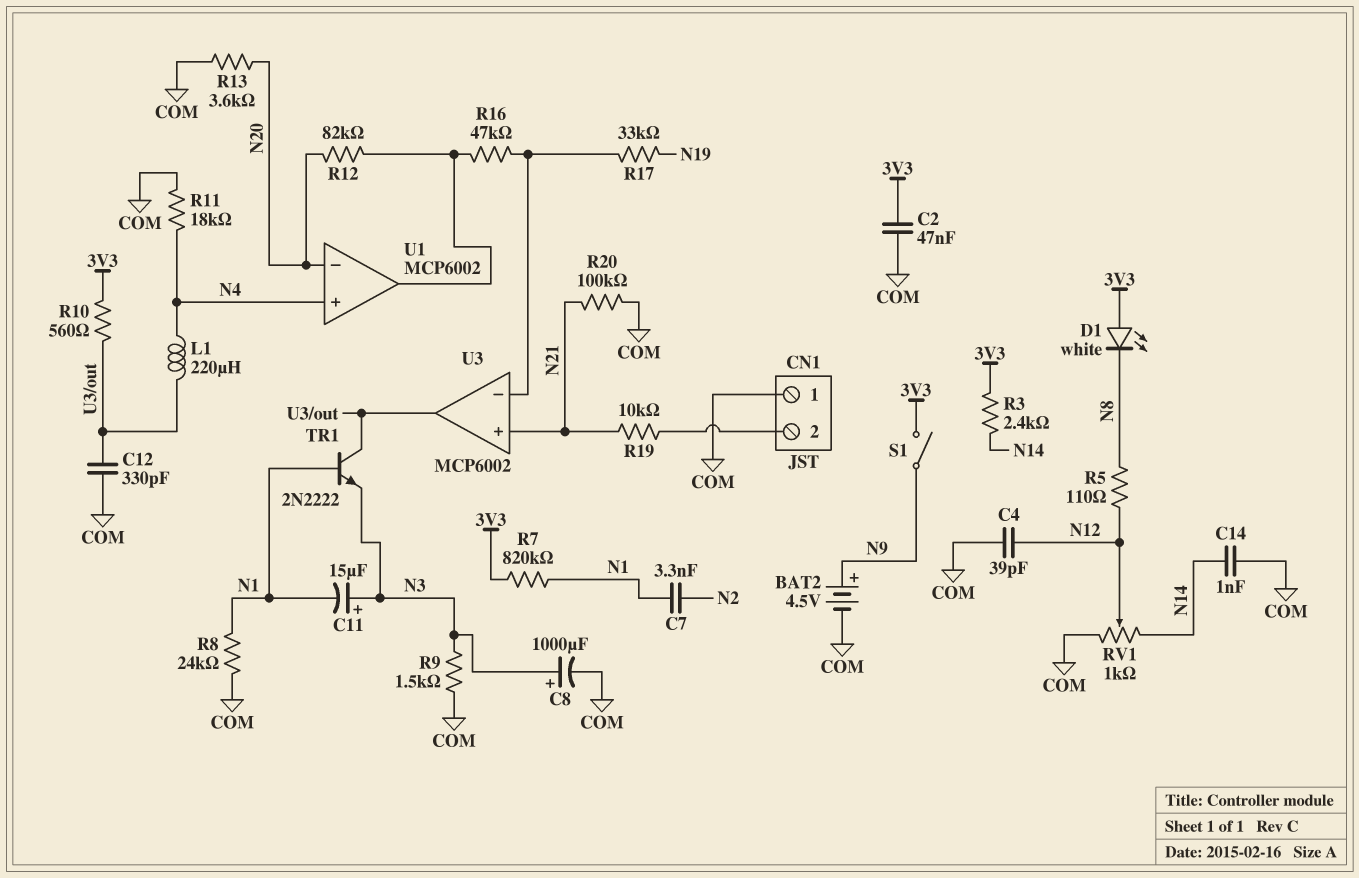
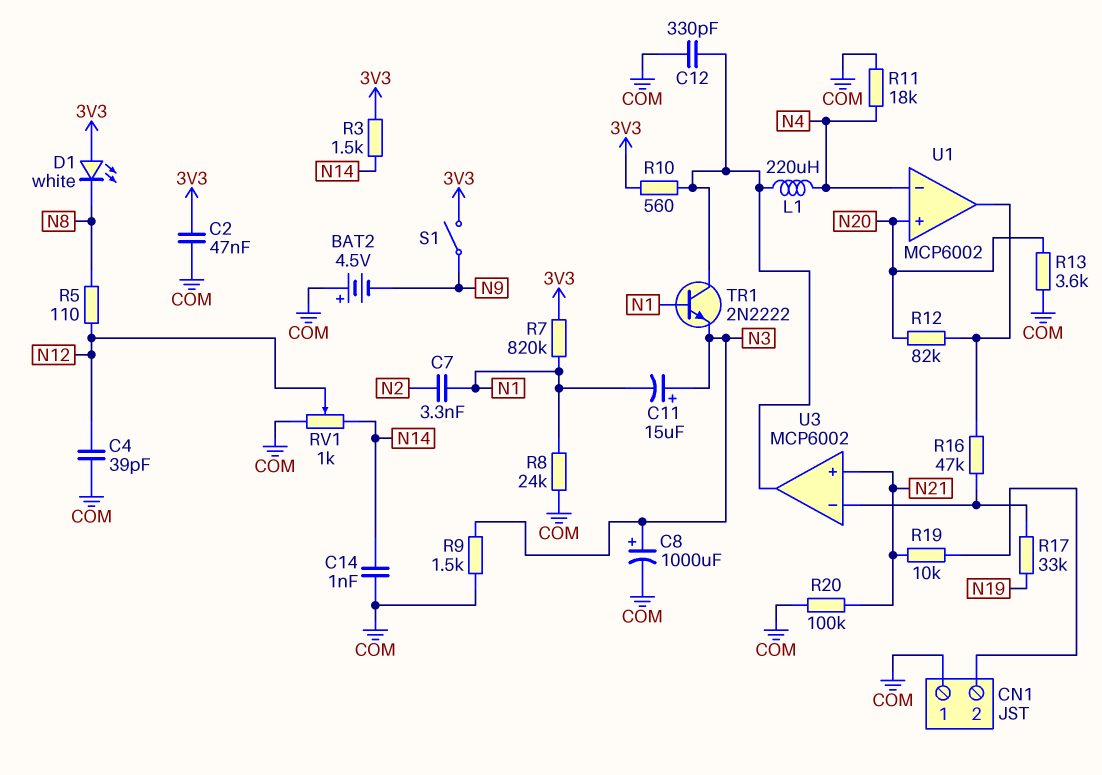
BAT2: 4.5V (plus N9, minus COM) -> 4.5V (plus COM, minus N9)
R3: 2.4k (3V3, N14) -> 1.5k (3V3, N14)
U1 pin in+: N4 -> N20
U1 pin in-: N20 -> N4

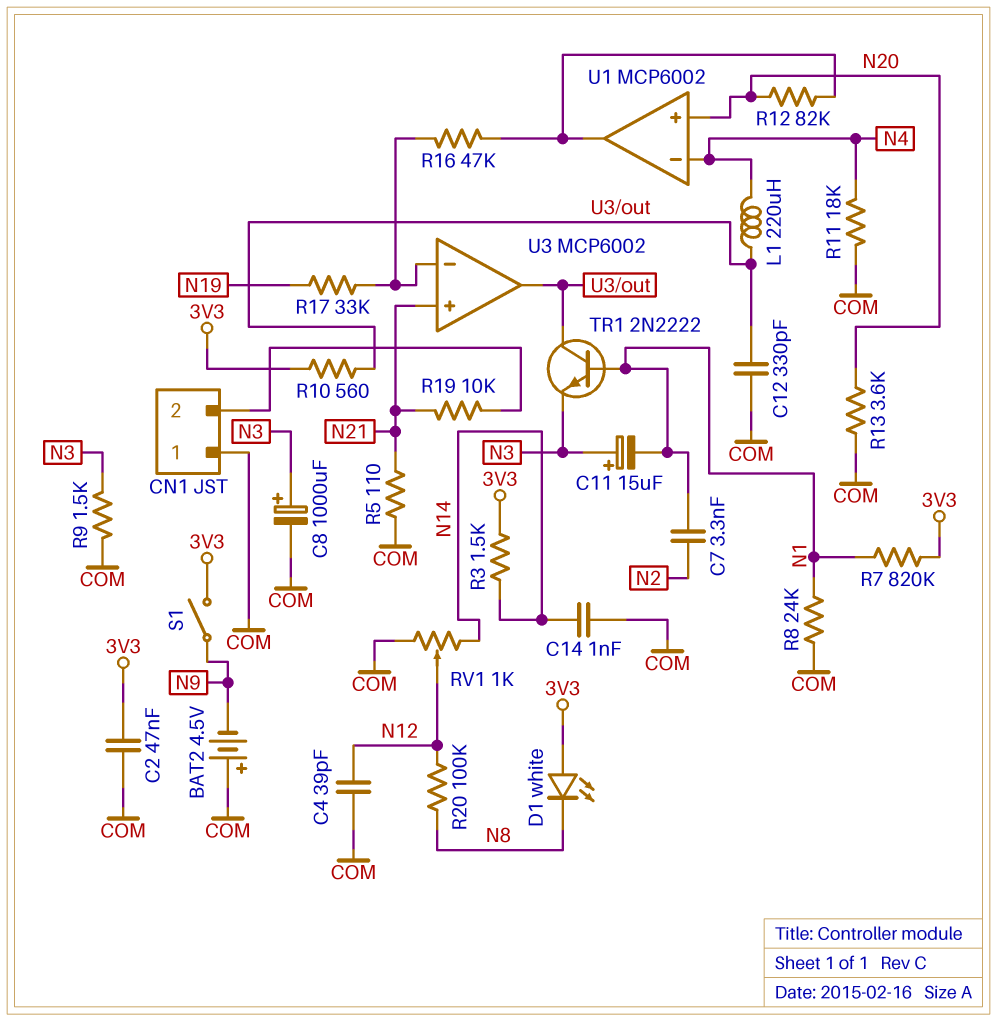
R5: 110 (N8, N12) -> 110 (COM, N21)
R20: 100k (COM, N21) -> 100k (N8, N12)

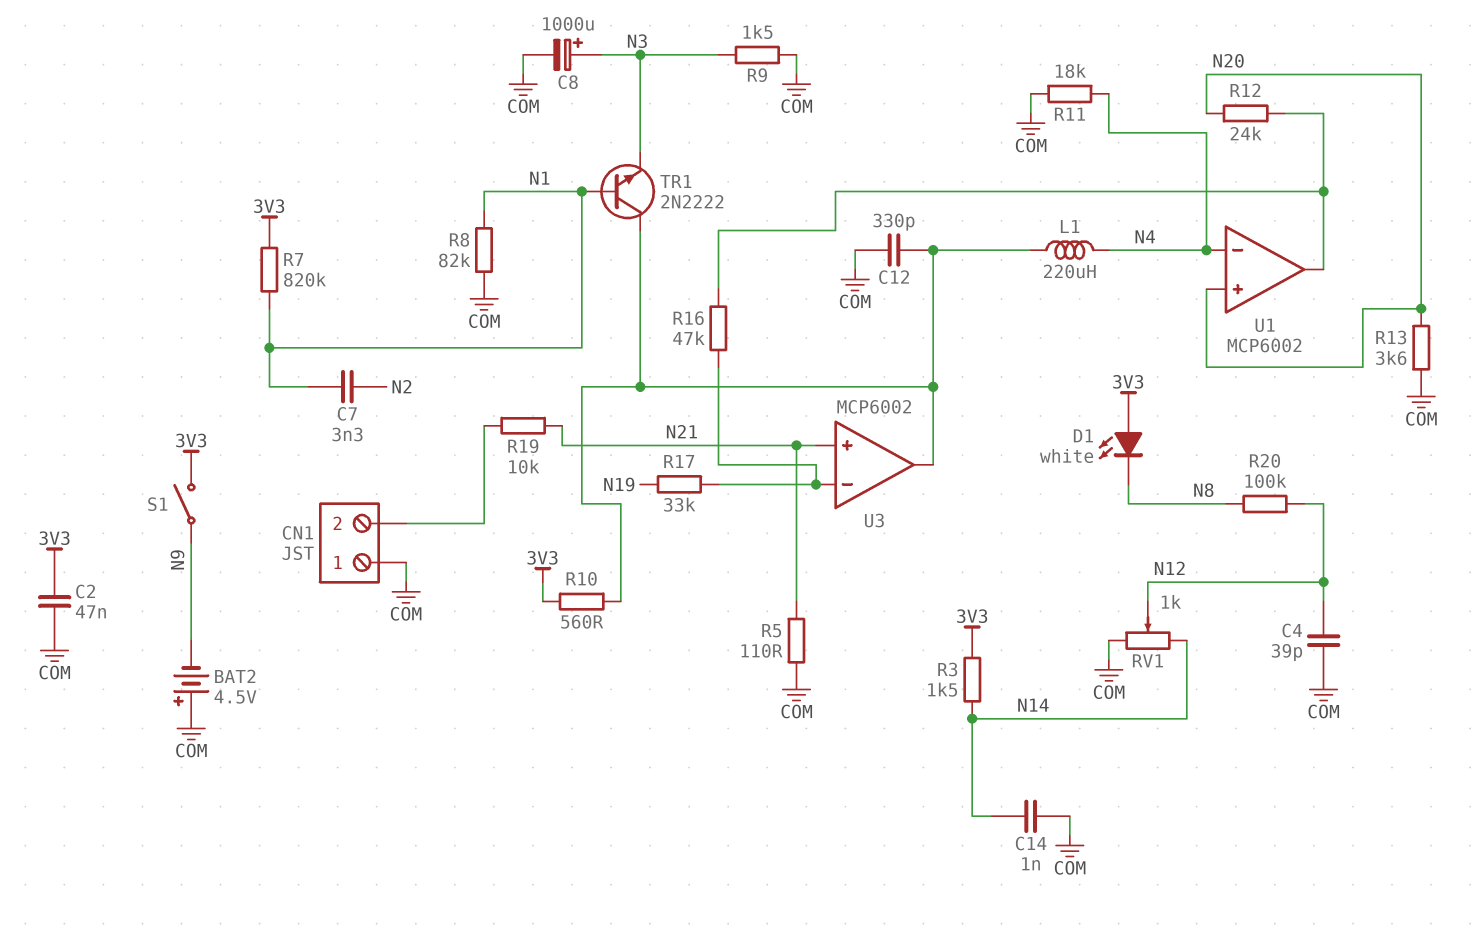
C11: 15uF (plus N3, minus N1) -> none
R8: 24k (COM, N1) -> 82k (COM, N1)
R12: 82k (N20, U1/out) -> 24k (N20, U1/out)

